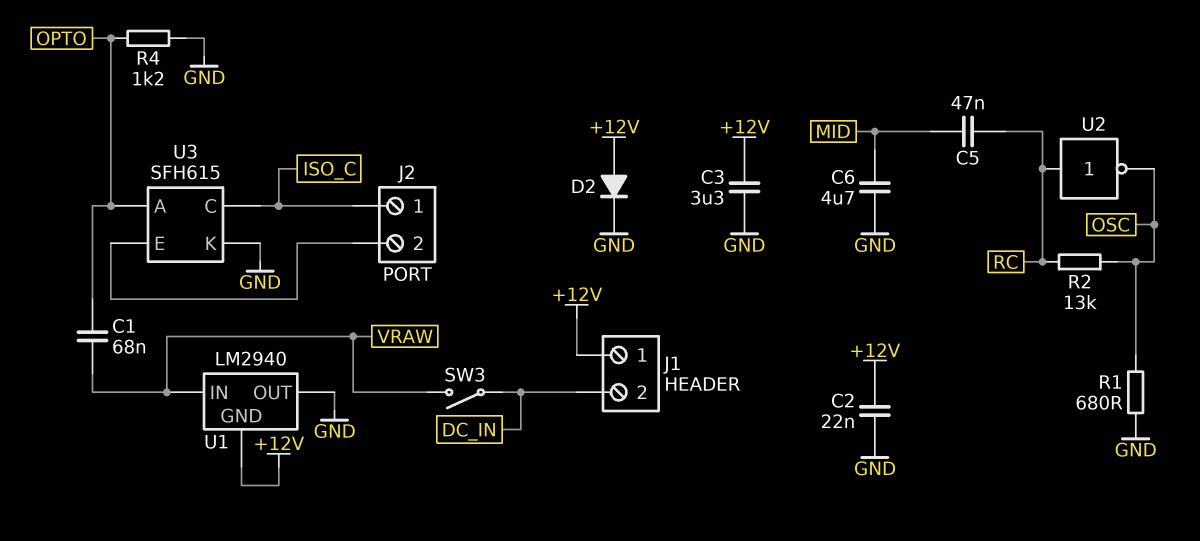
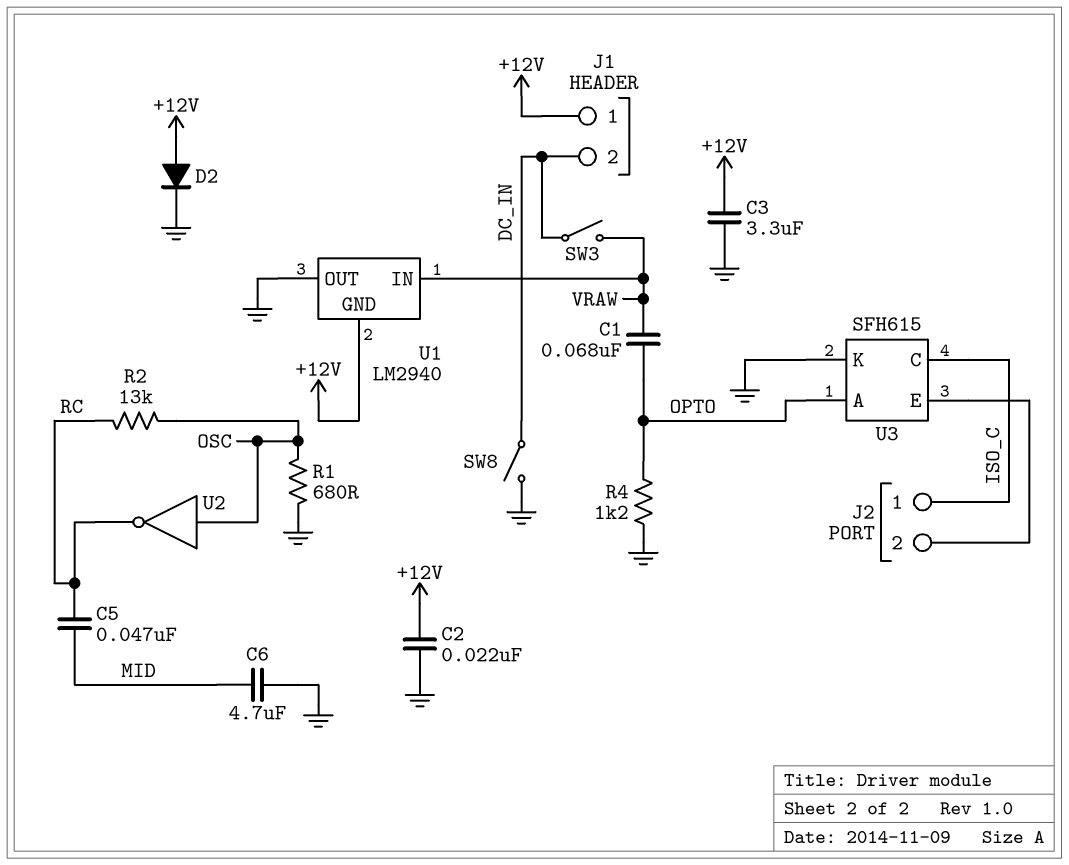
SW8: none -> switch (DC_IN, GND)
U2: NOT (in RC, out OSC) -> NOT (in OSC, out RC)

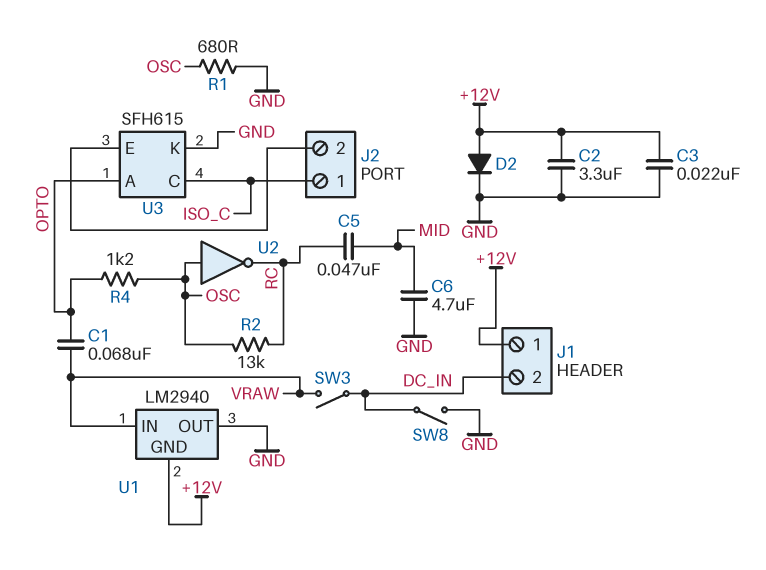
C2: 22nF (+12V, GND) -> 3.3uF (+12V, GND)
C3: 3.3uF (+12V, GND) -> 22nF (+12V, GND)
R4: 1.2k (GND, OPTO) -> 1.2k (OPTO, OSC)

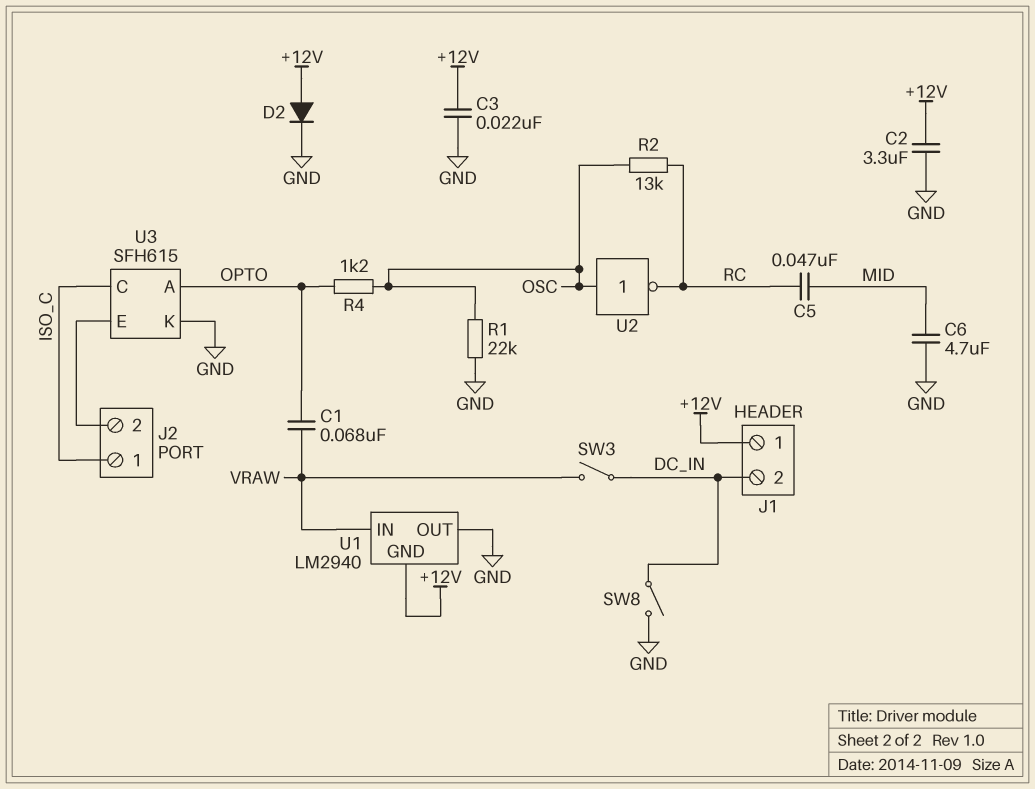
R1: 680 (GND, OSC) -> 22k (GND, OSC)

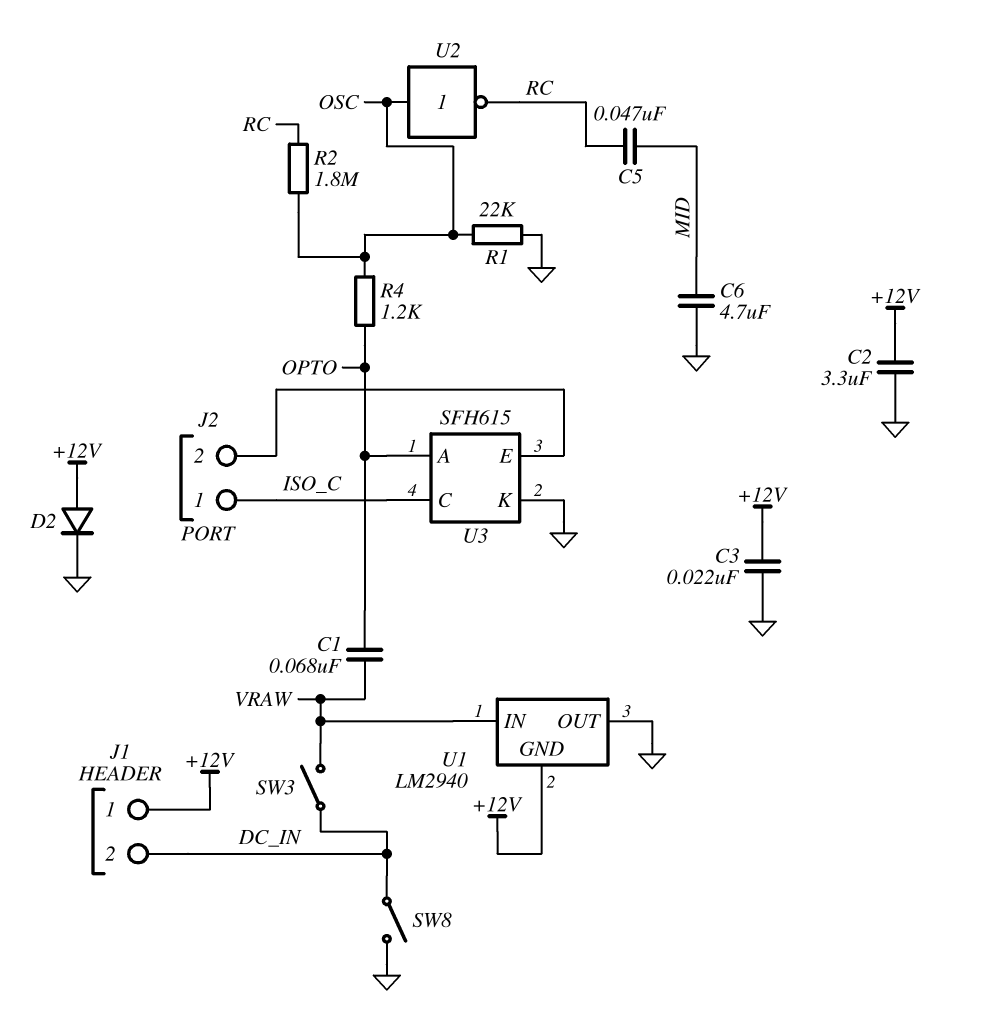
R2: 13k (OSC, RC) -> 1.8M (OSC, RC)

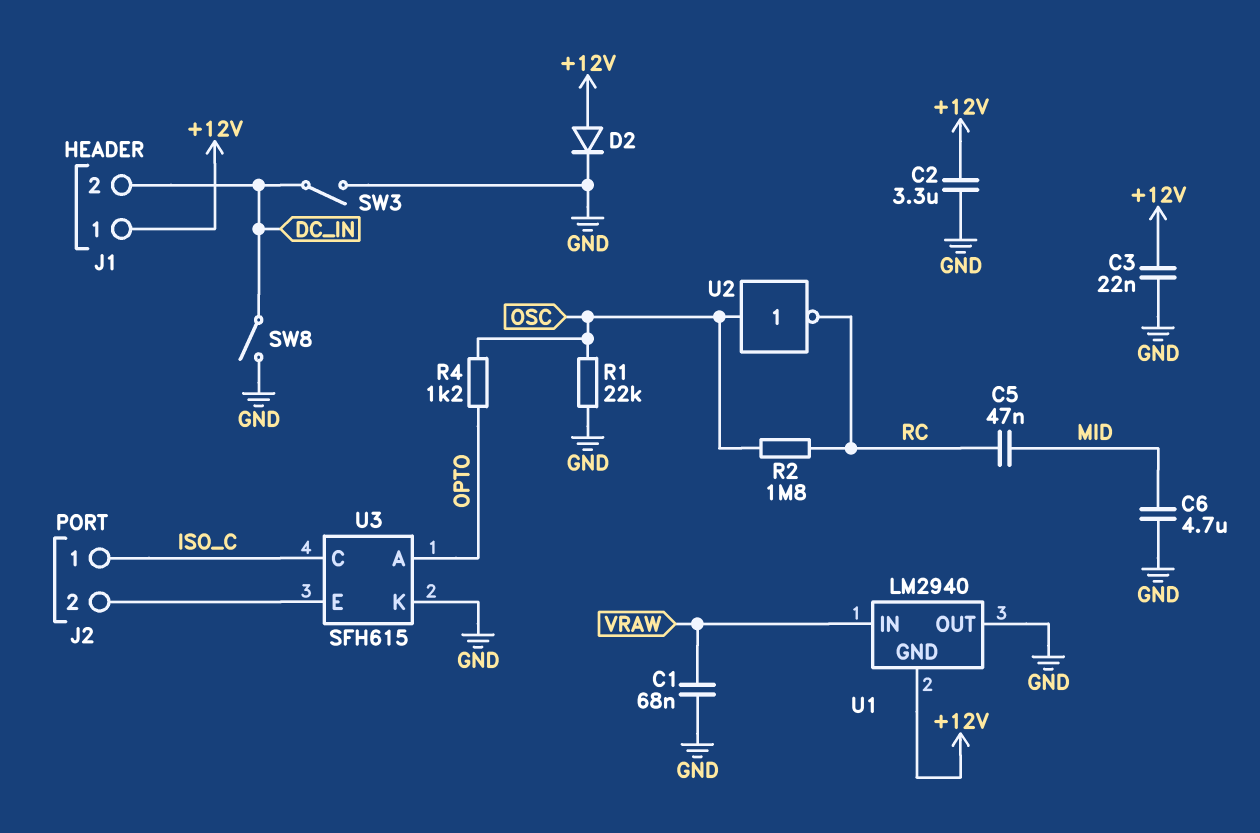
C1: 68nF (OPTO, VRAW) -> 68nF (GND, VRAW)
SW3: switch (DC_IN, VRAW) -> switch (DC_IN, GND)

